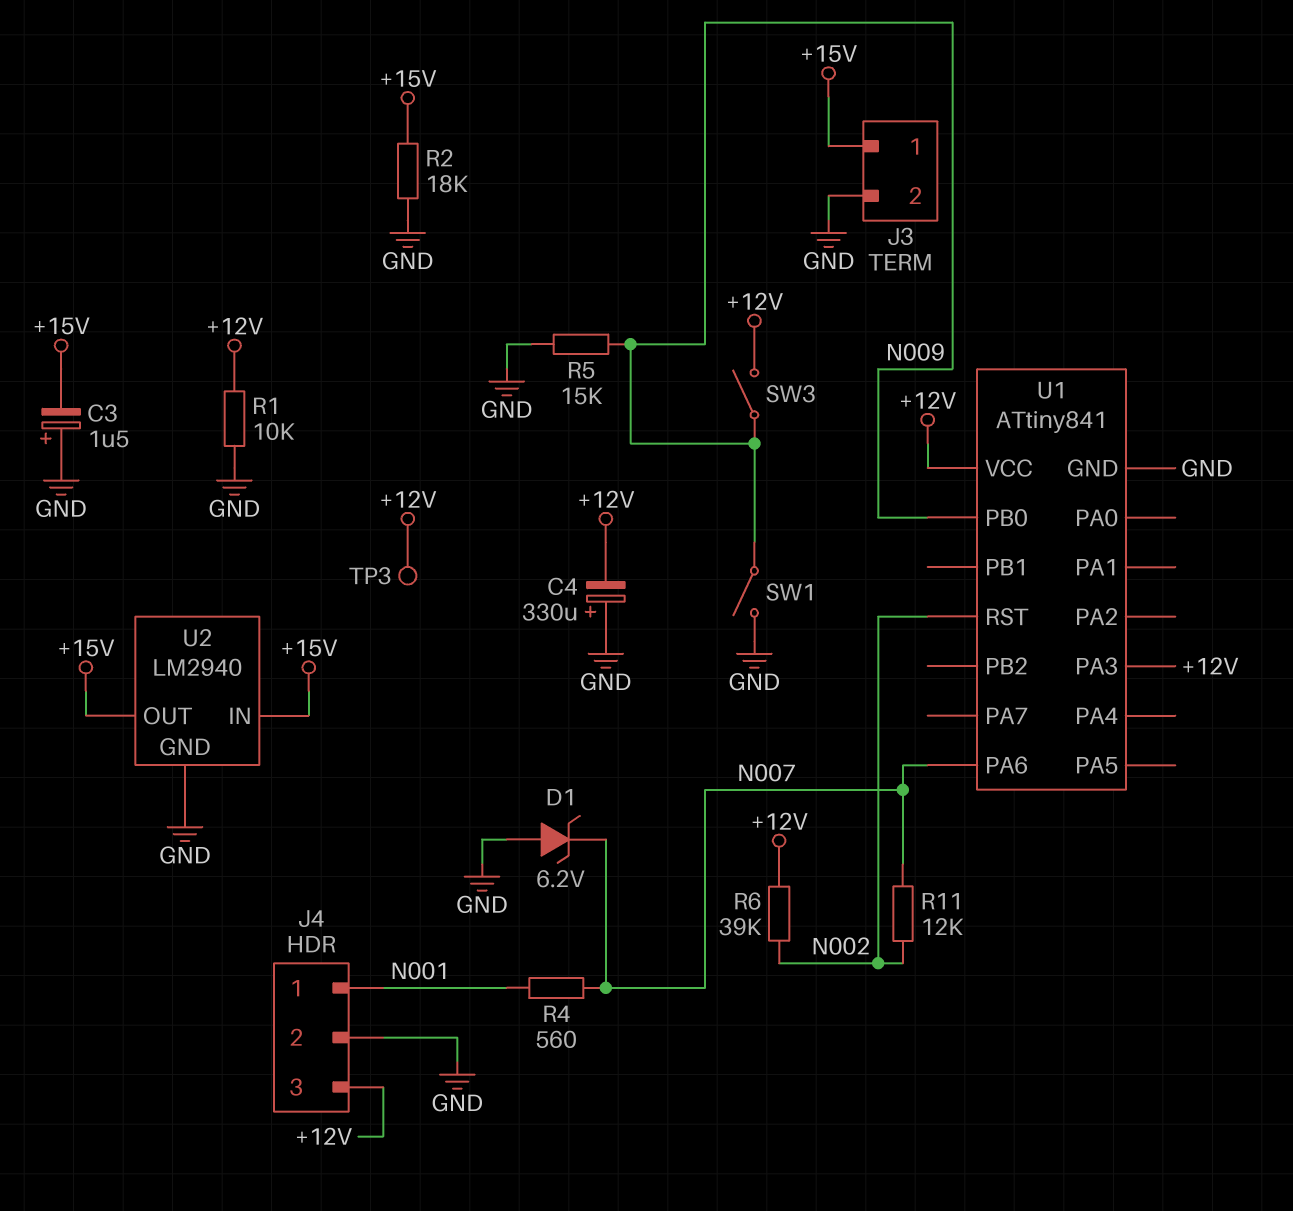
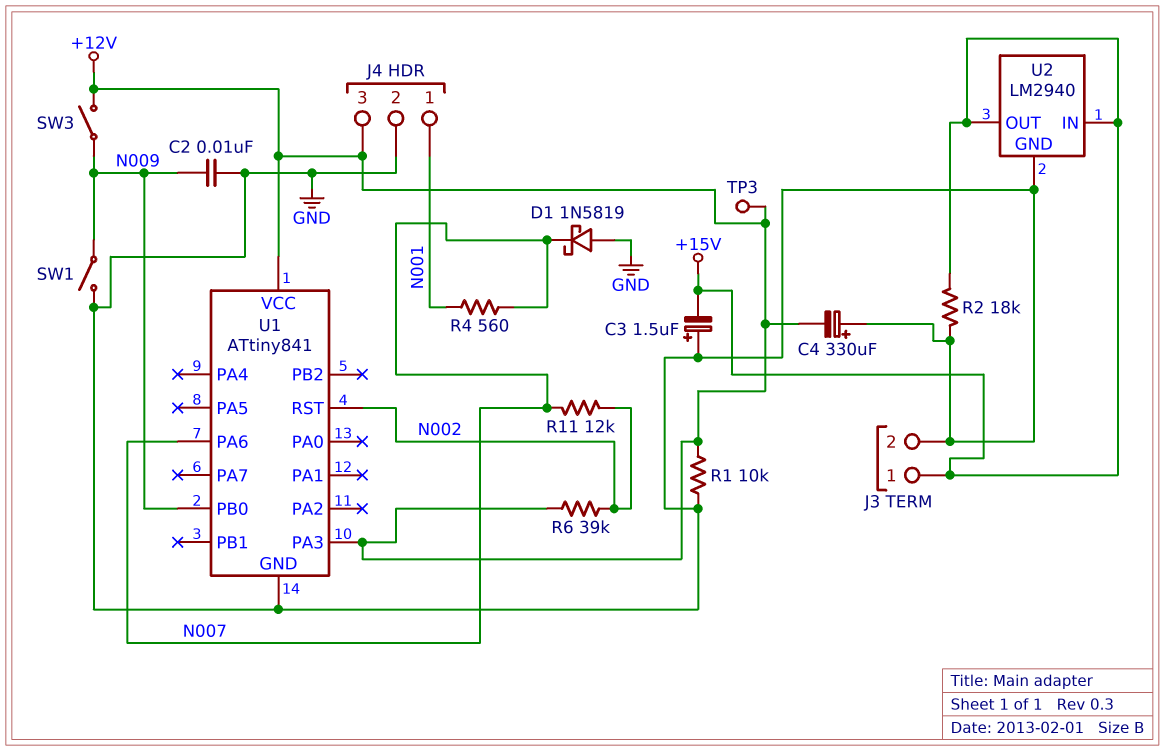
C2: none -> 10nF (GND, N009)
D1: zener 6.2V (A GND, K N007) -> schottky 1N5819 (A GND, K N007)
R5: 15k (GND, N009) -> none

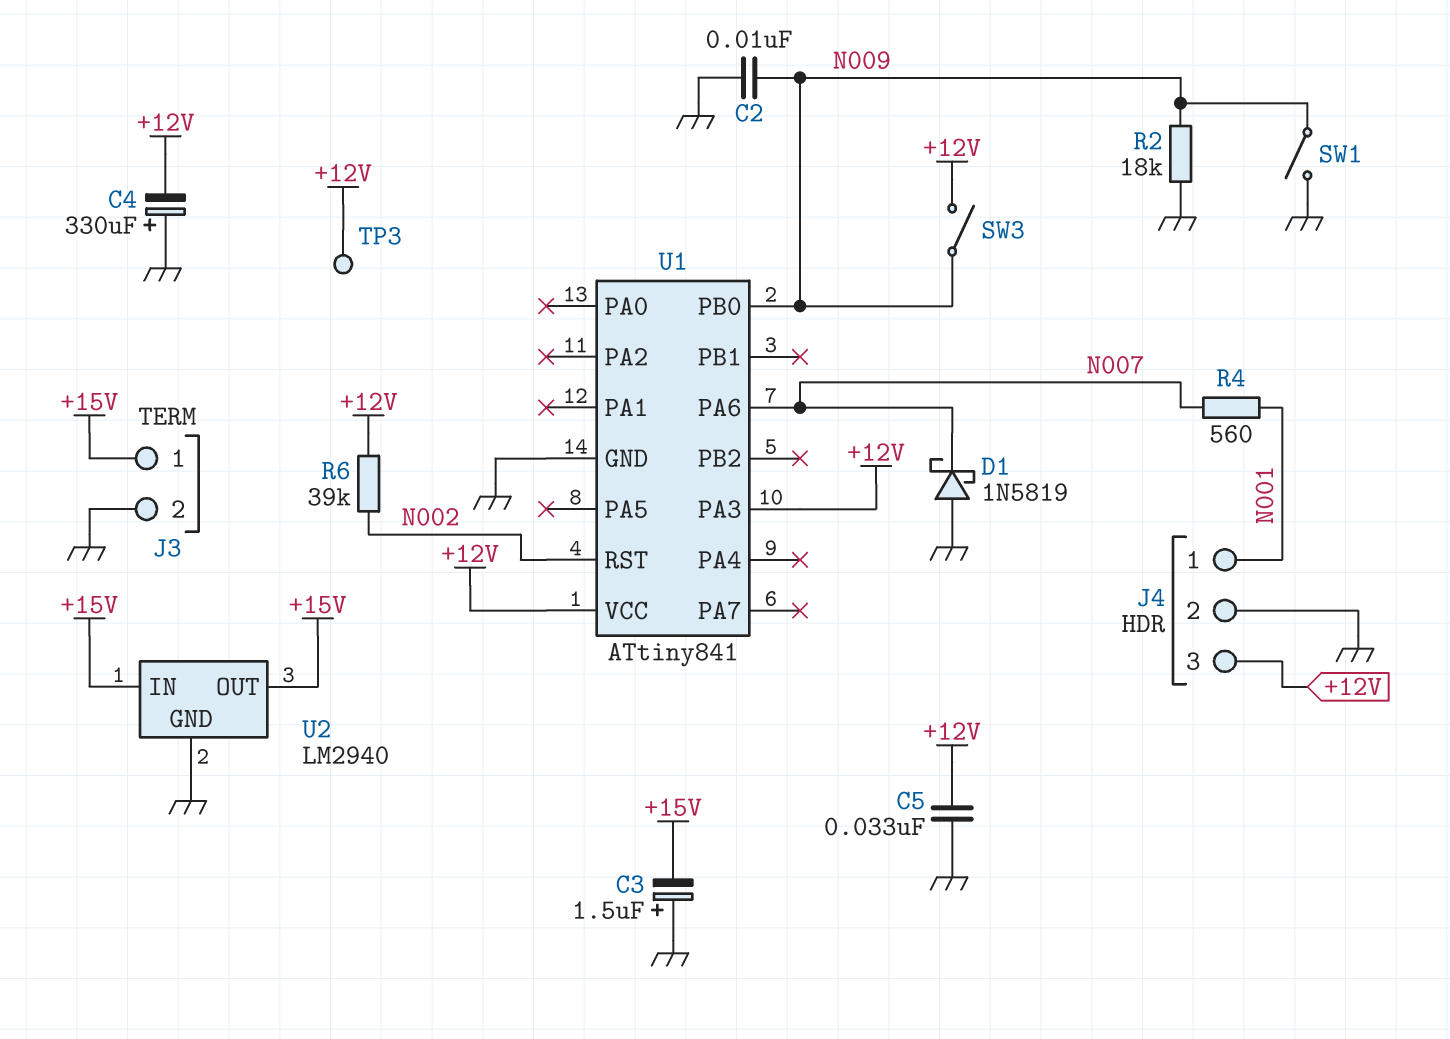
C5: none -> 33nF (+12V, GND)
R1: 10k (+12V, GND) -> none
R2: 18k (+15V, GND) -> 18k (GND, N009)
R11: 12k (N002, N007) -> none

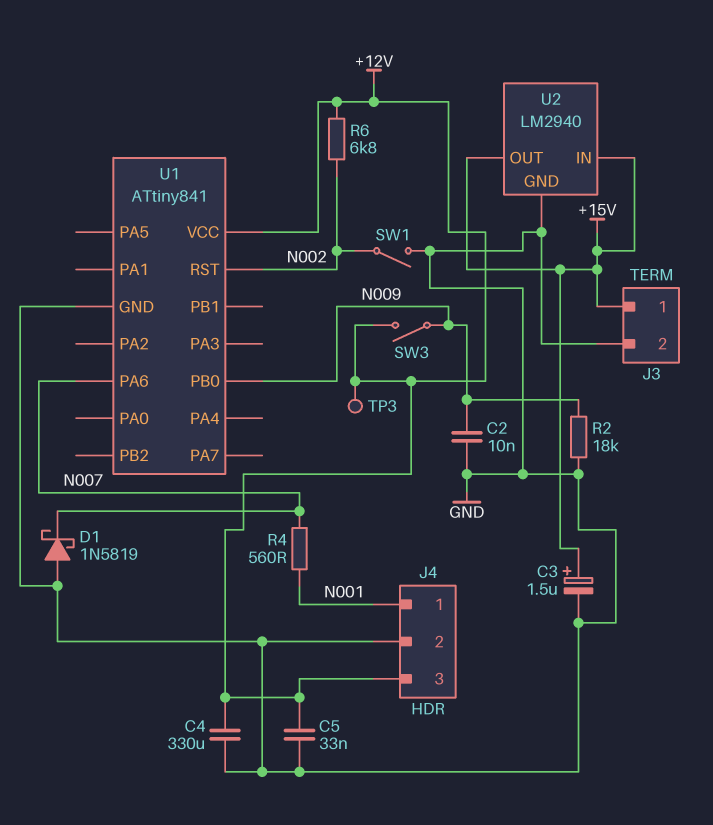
C3: 1.5uF (plus GND, minus +15V) -> 1.5uF (plus +15V, minus GND)
C4: 330uF (plus GND, minus +12V) -> 330uF (+12V, GND)
R6: 39k (+12V, N002) -> 6.8k (+12V, N002)
SW1: switch (GND, N009) -> switch (GND, N002)
U1 pin PA3: +12V -> none

